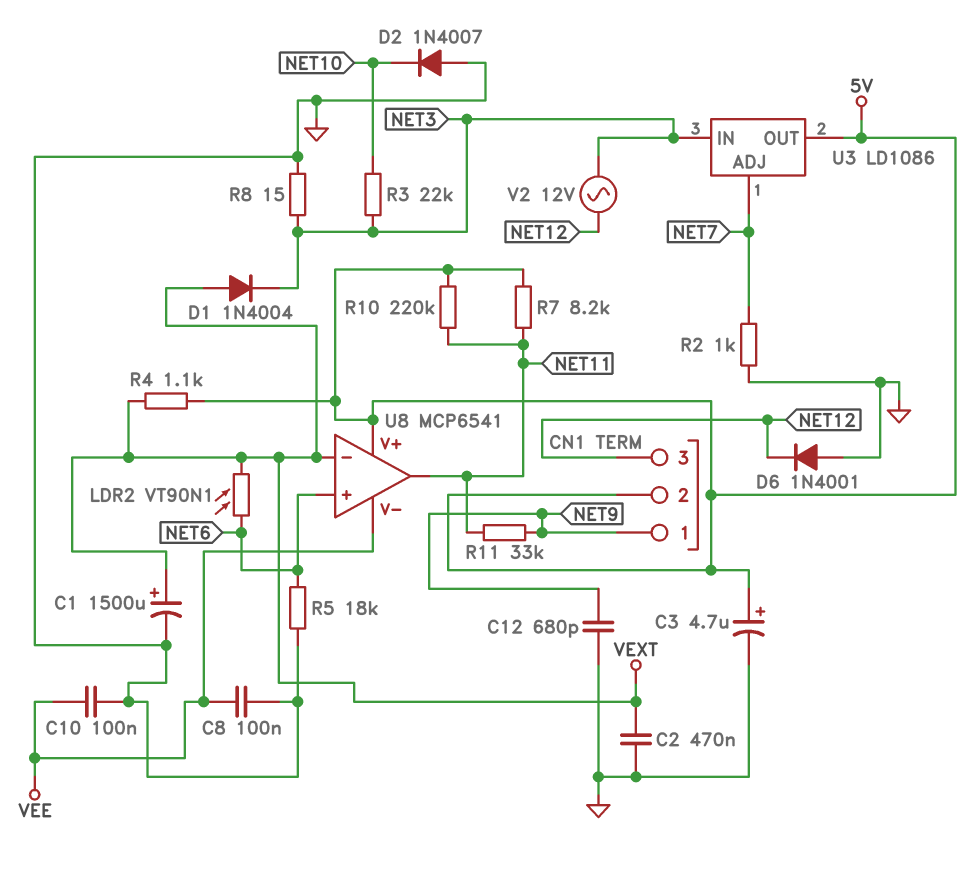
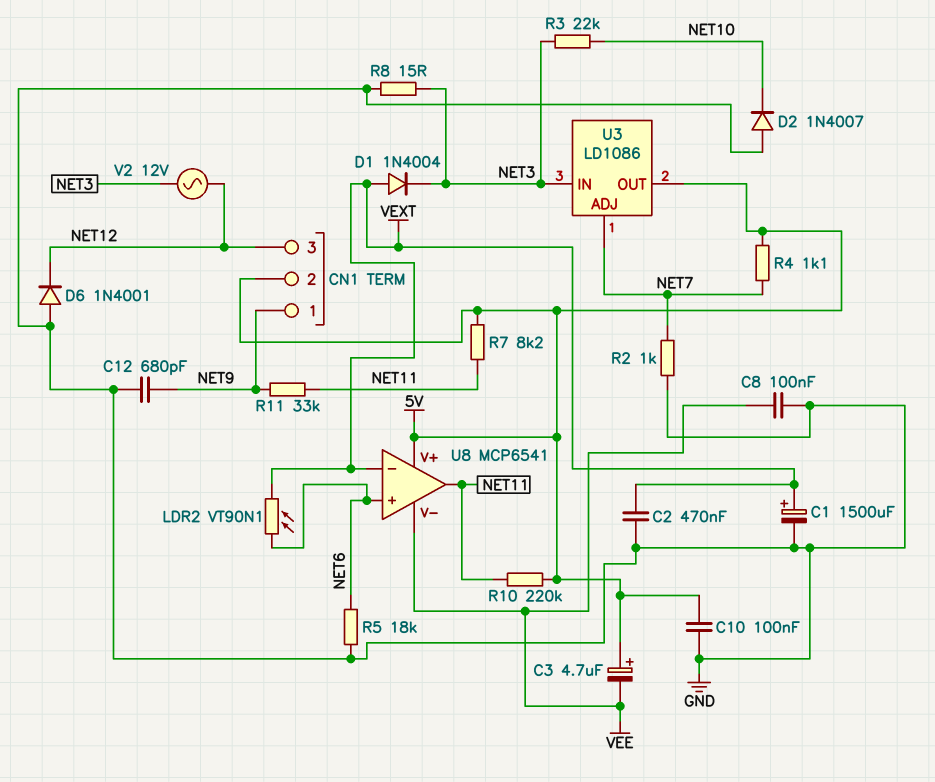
C3: 4.7uF (plus 5V, minus GND) -> 4.7uF (plus 5V, minus VEE)
C10: 100nF (GND, VEE) -> 100nF (5V, GND)
R4: 1.1k (5V, VEXT) -> 1.1k (5V, NET7)

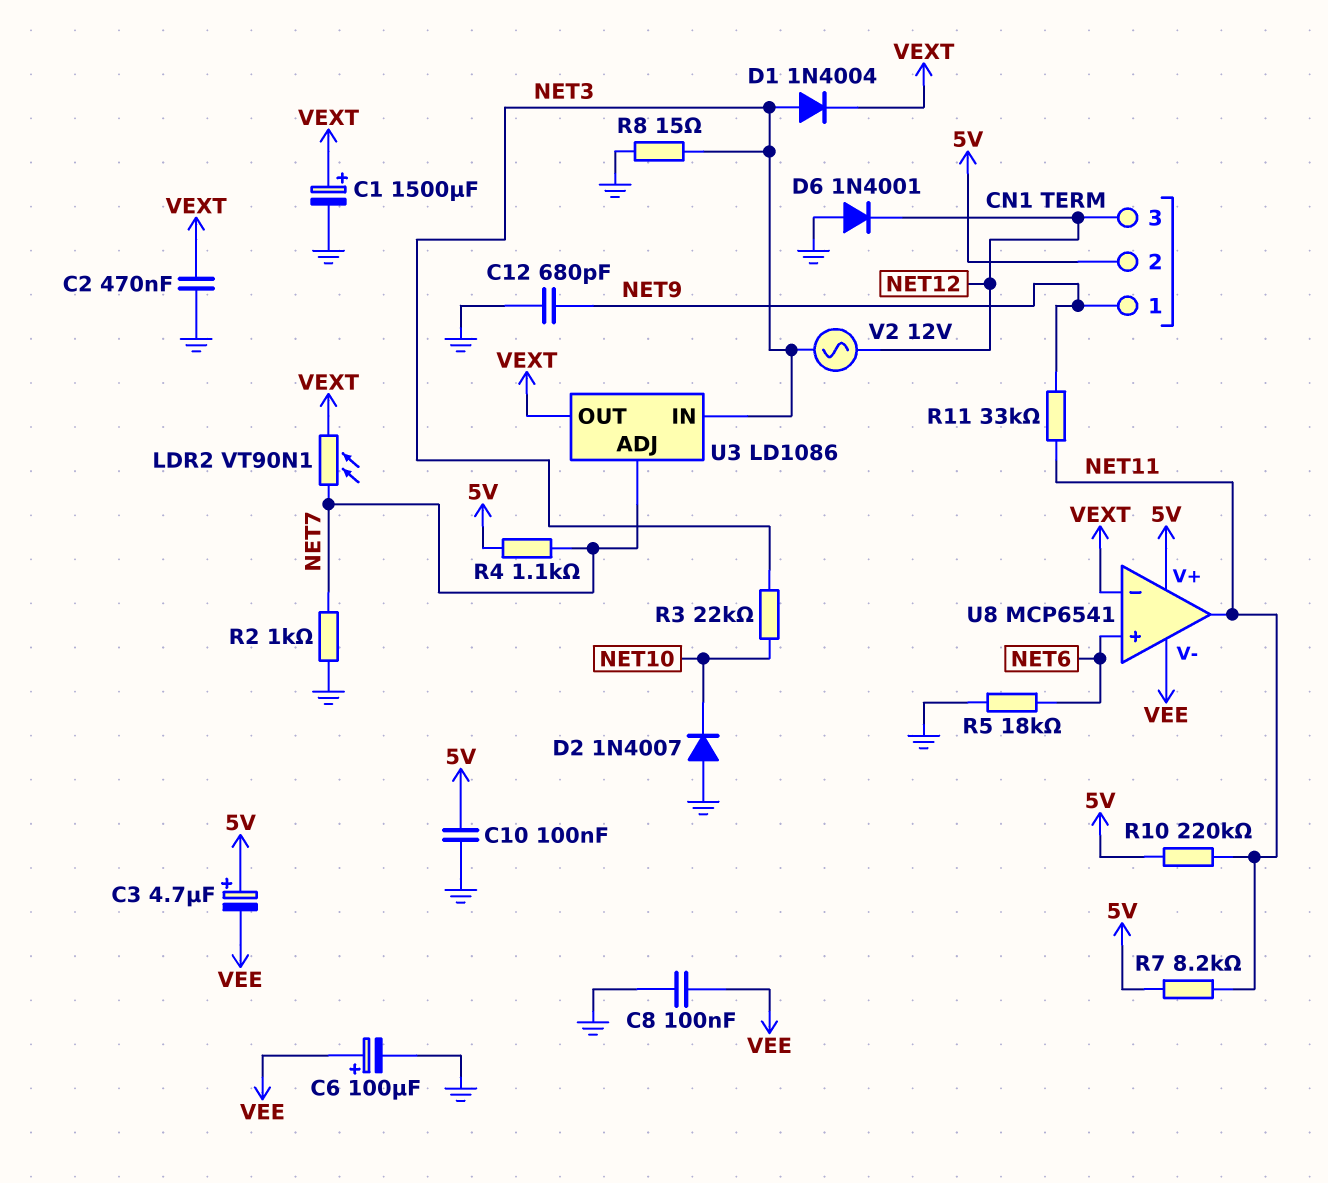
C6: none -> 100uF (plus VEE, minus GND)
D1: diode 1N4004 (A VEXT, K NET3) -> diode 1N4004 (A NET3, K VEXT)
LDR2: VT90N1 (NET6, VEXT) -> VT90N1 (NET7, VEXT)
U3 pin OUT: 5V -> VEXT

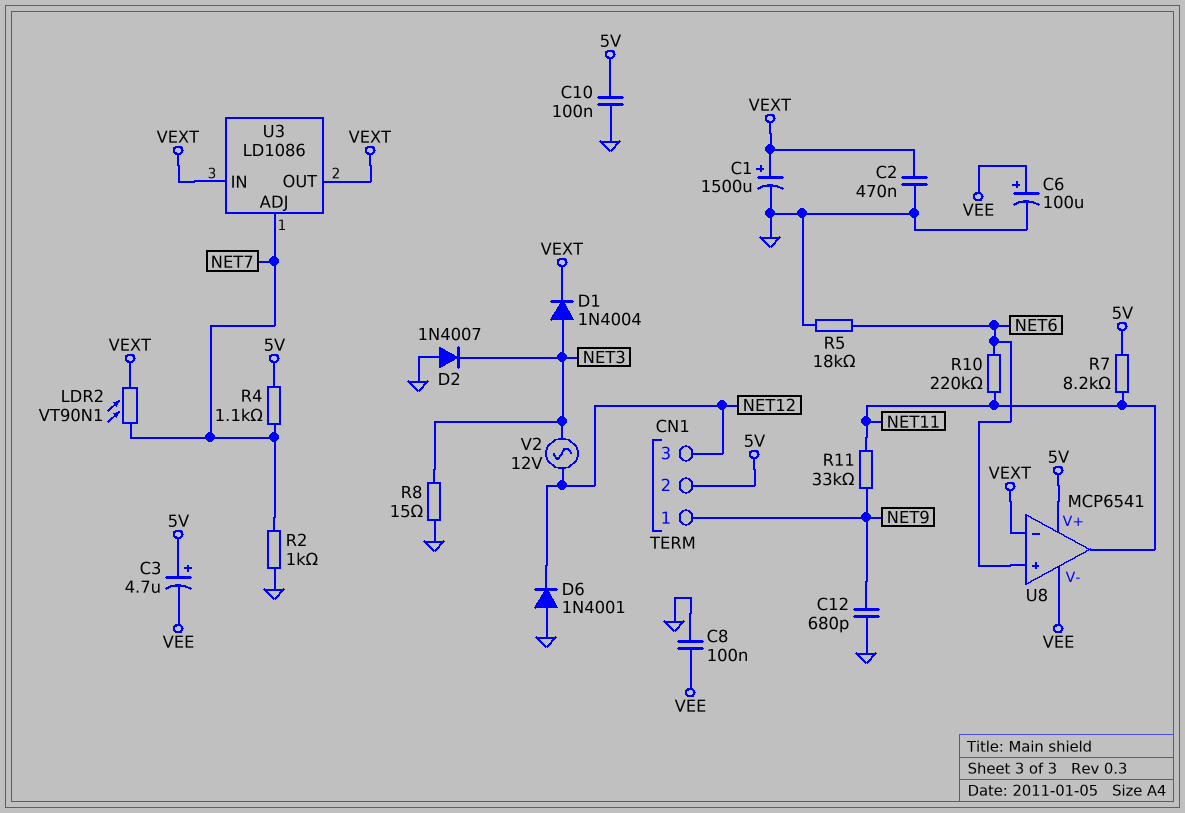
D2: diode 1N4007 (A GND, K NET10) -> diode 1N4007 (A GND, K NET3)
R3: 22k (NET3, NET10) -> none
R10: 220k (5V, NET11) -> 220k (NET6, NET11)
U3 pin IN: NET3 -> VEXT

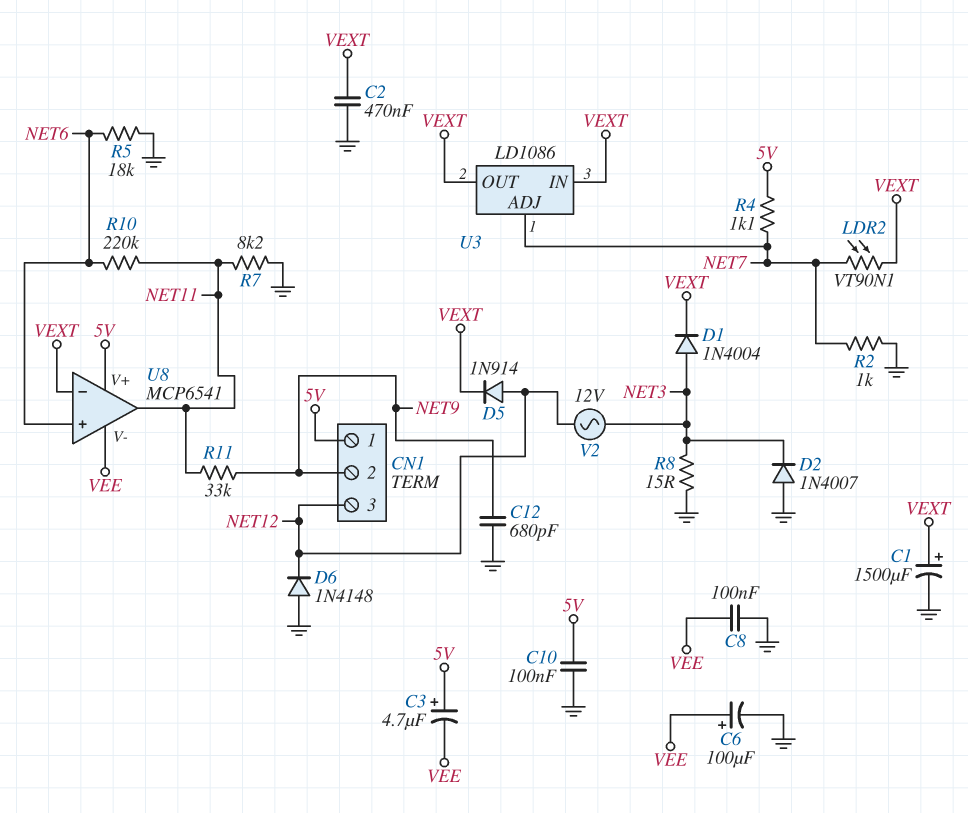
CN1 pin 1: NET9 -> 5V
CN1 pin 2: 5V -> NET9
D5: none -> diode 1N914 (A NET12, K VEXT)
D6: diode 1N4001 (A GND, K NET12) -> diode 1N4148 (A GND, K NET12)
R7: 8.2k (5V, NET11) -> 8.2k (GND, NET11)

